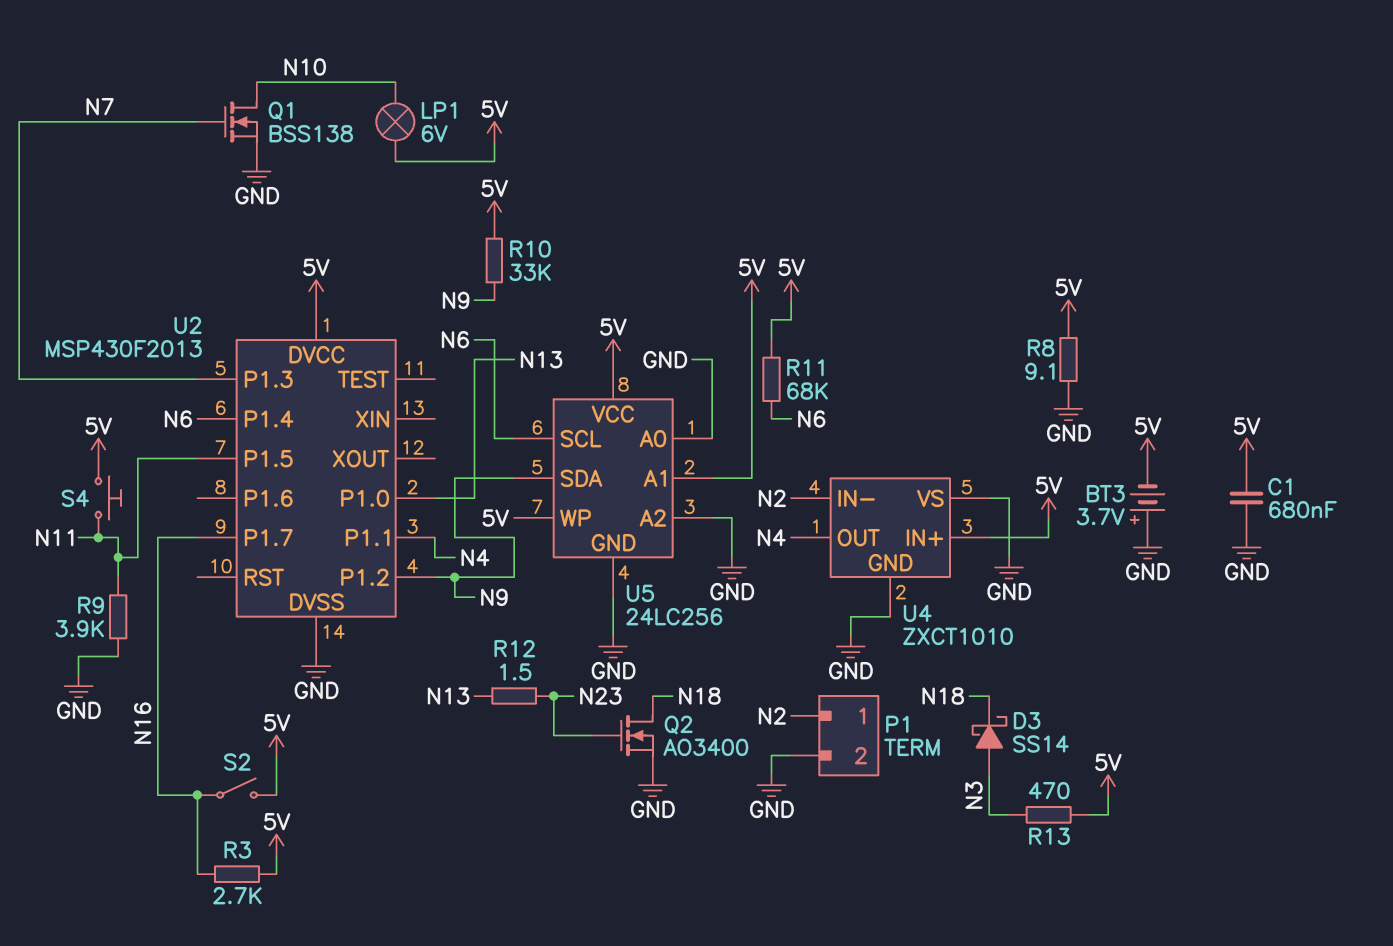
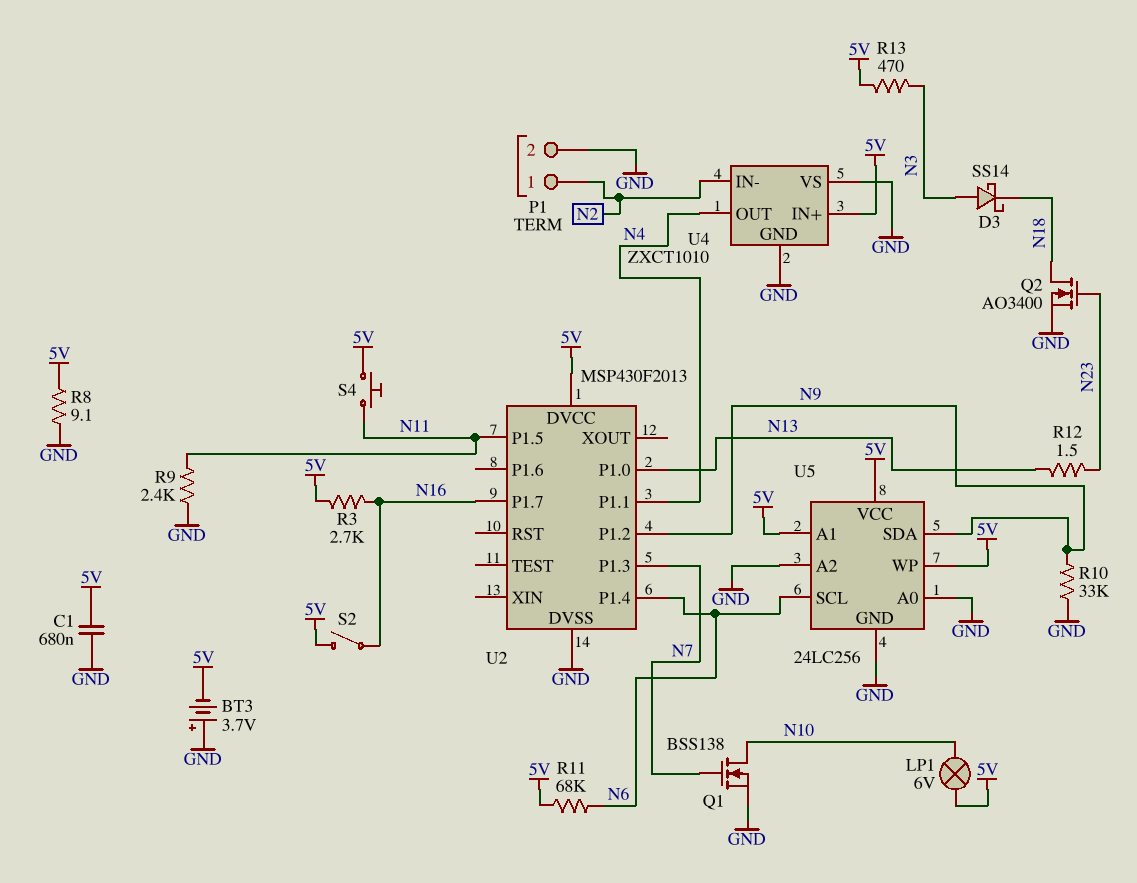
R9: 3.9k (GND, N11) -> 2.4k (GND, N11)
R10: 33k (5V, N9) -> 33k (GND, N9)

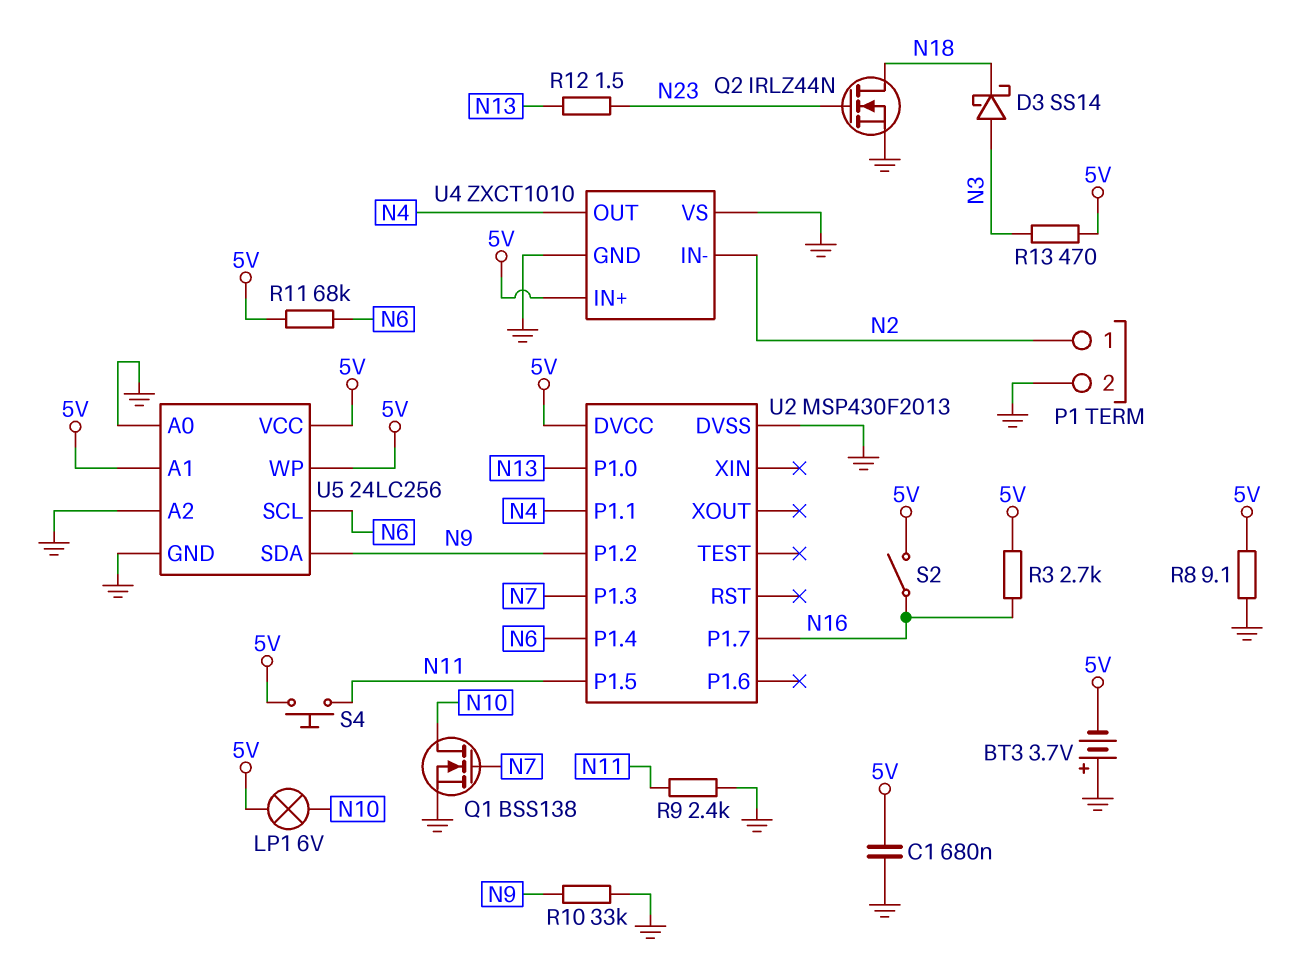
Q2: NMOS AO3400 (G N23, D N18, S GND) -> NMOS IRLZ44N (G N23, D N18, S GND)

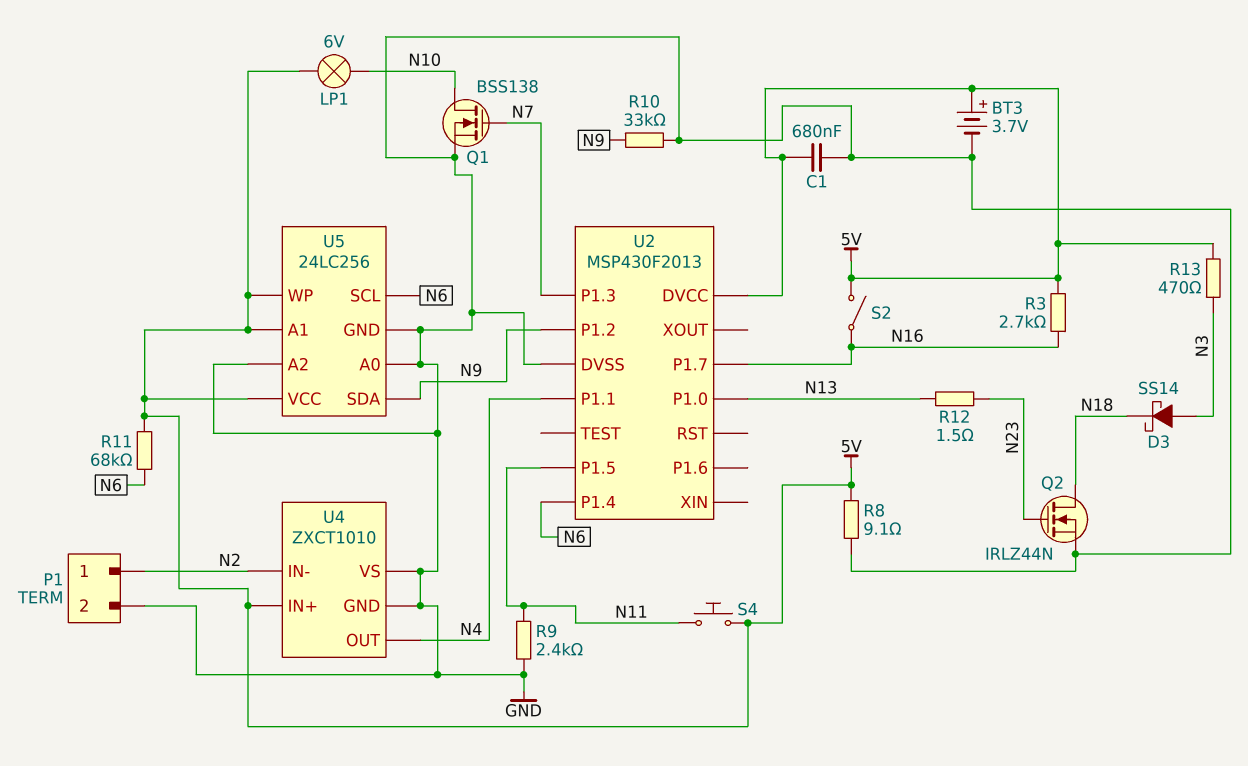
BT3: 3.7V (plus GND, minus 5V) -> 3.7V (plus 5V, minus GND)

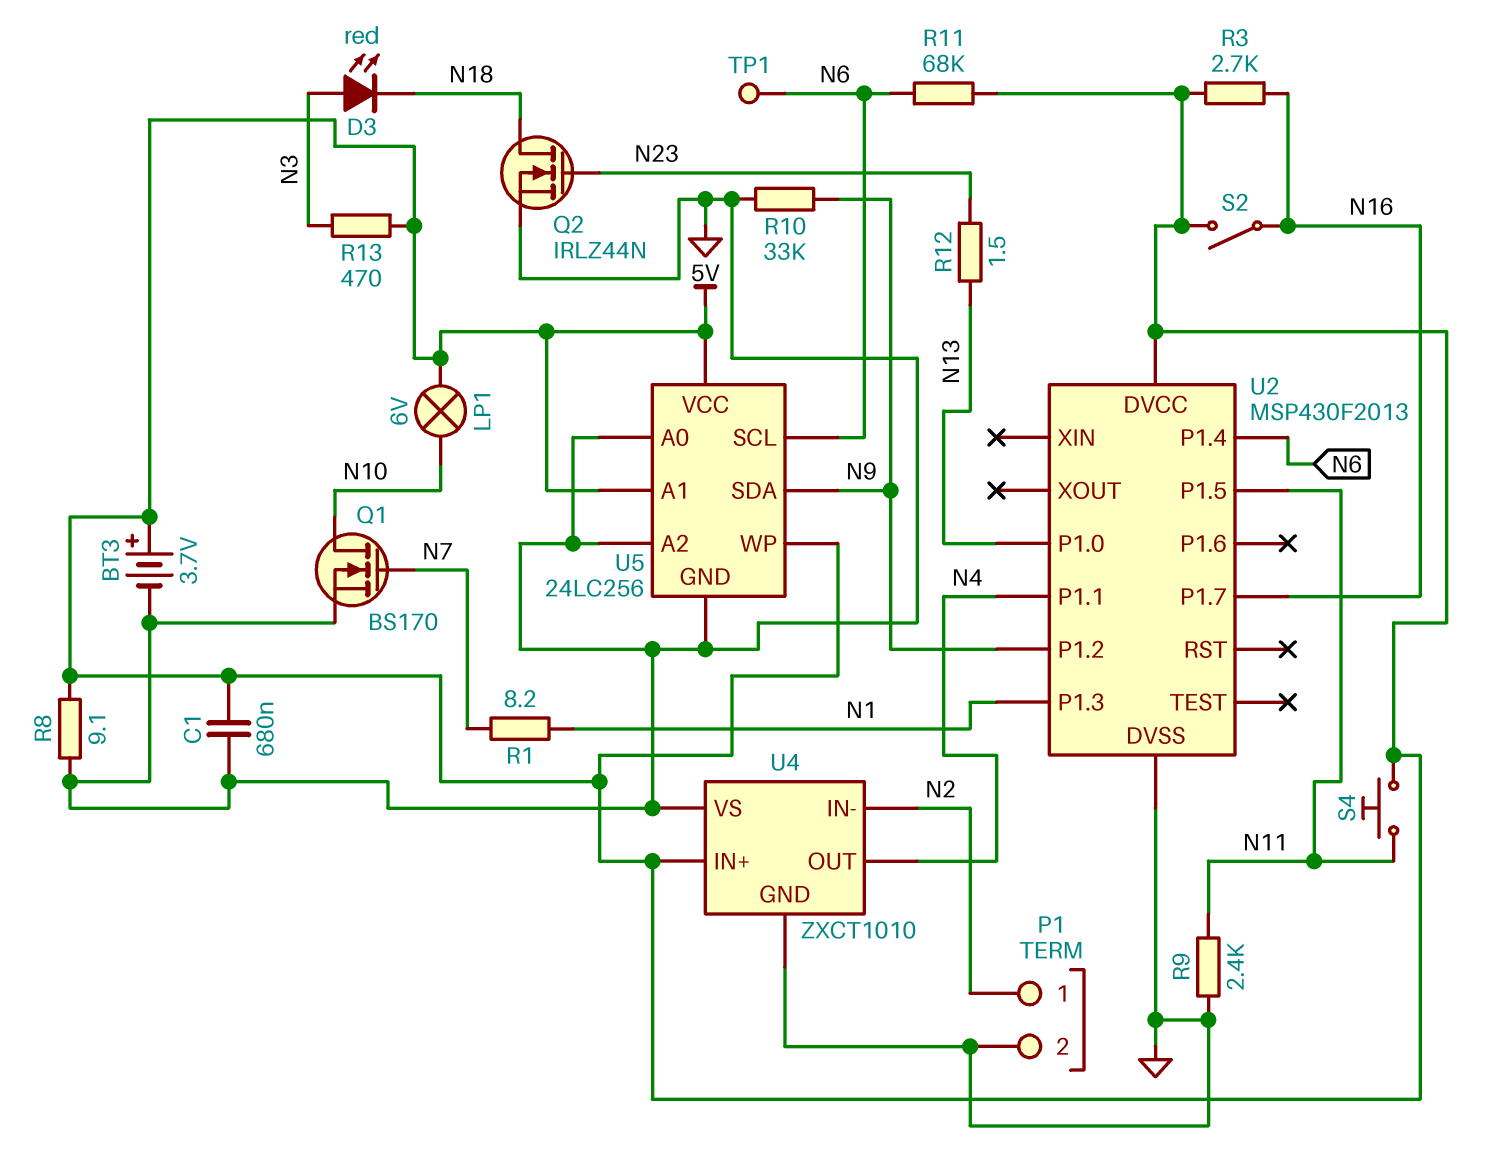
D3: schottky SS14 (A N3, K N18) -> LED red (A N3, K N18)
Q1: NMOS BSS138 (G N7, D N10, S GND) -> NMOS BS170 (G N7, D N10, S GND)
R1: none -> 8.2 (N1, N7)
TP1: none -> test point (N6)
U2 pin P1.3: N7 -> N1

